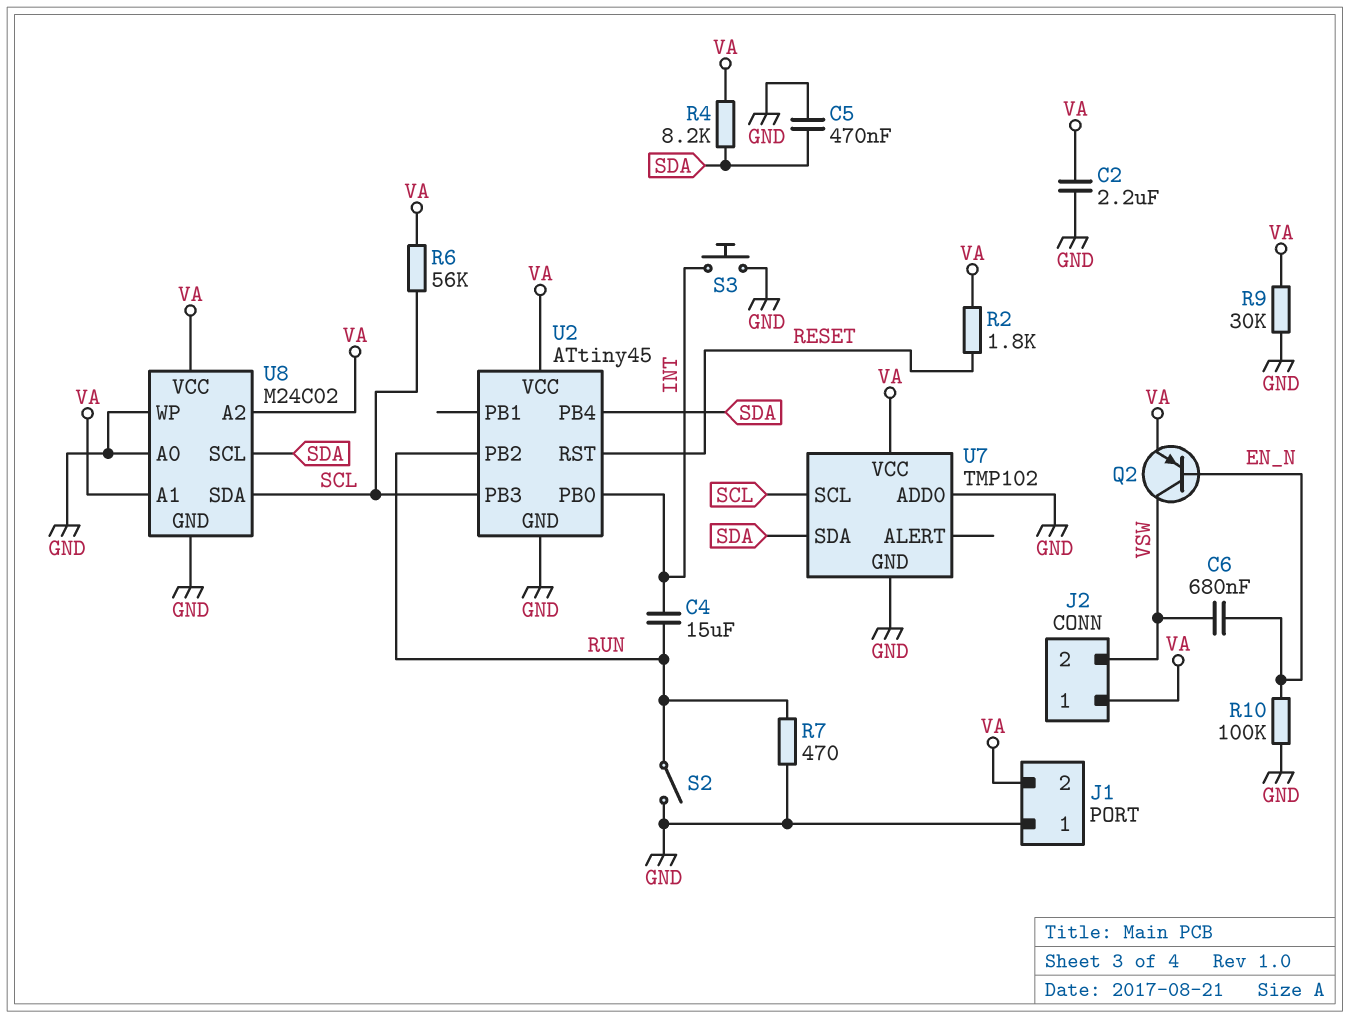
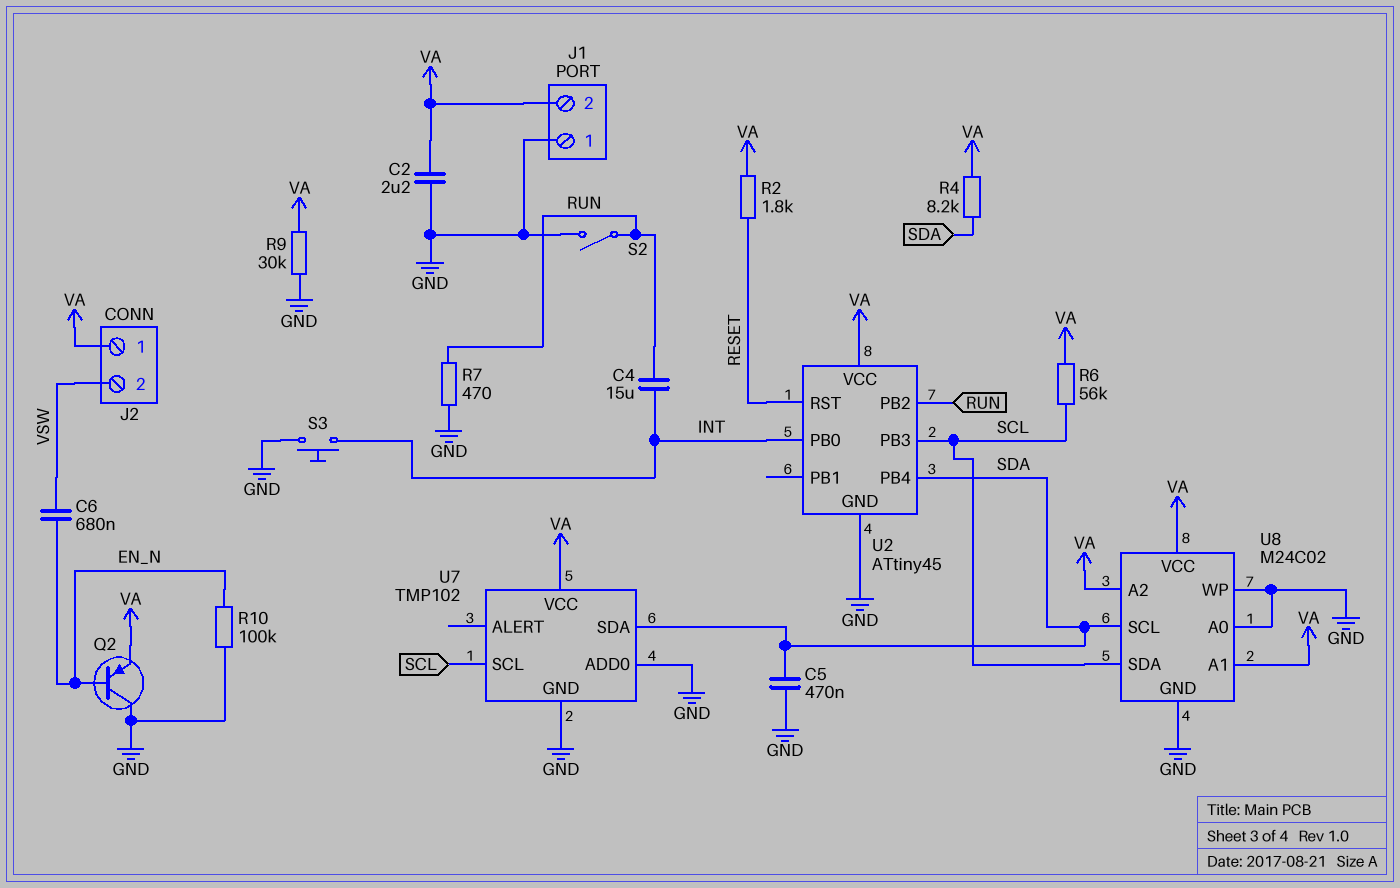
Q2: PNP (B EN_N, C VSW, E VA) -> PNP (B EN_N, C GND, E VA)

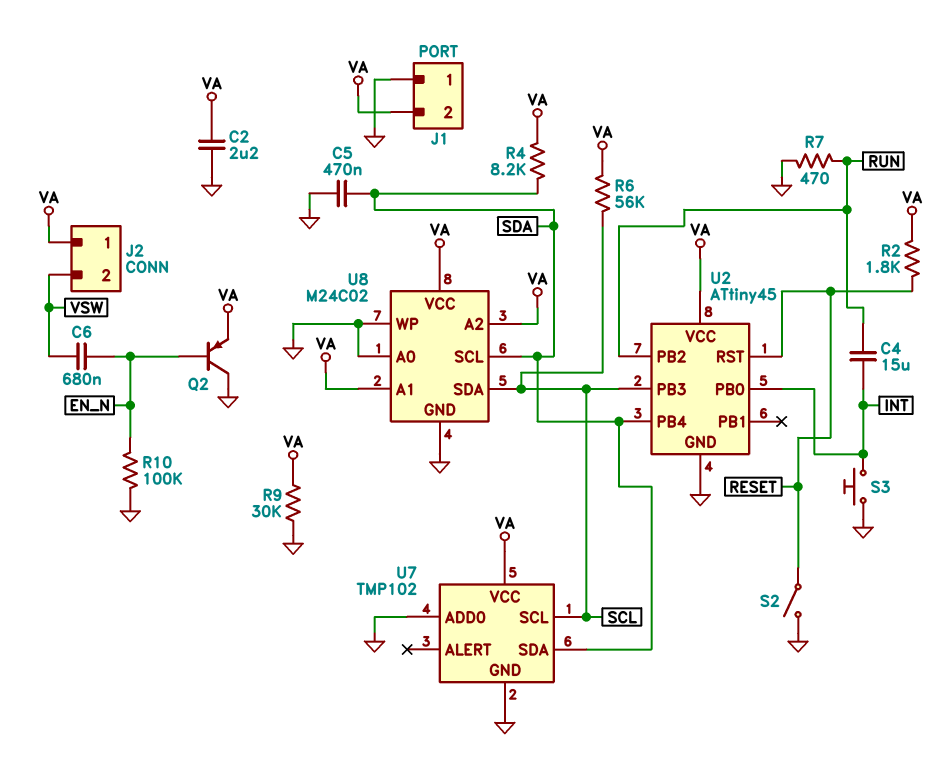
S2: switch (GND, RUN) -> switch (GND, RESET)

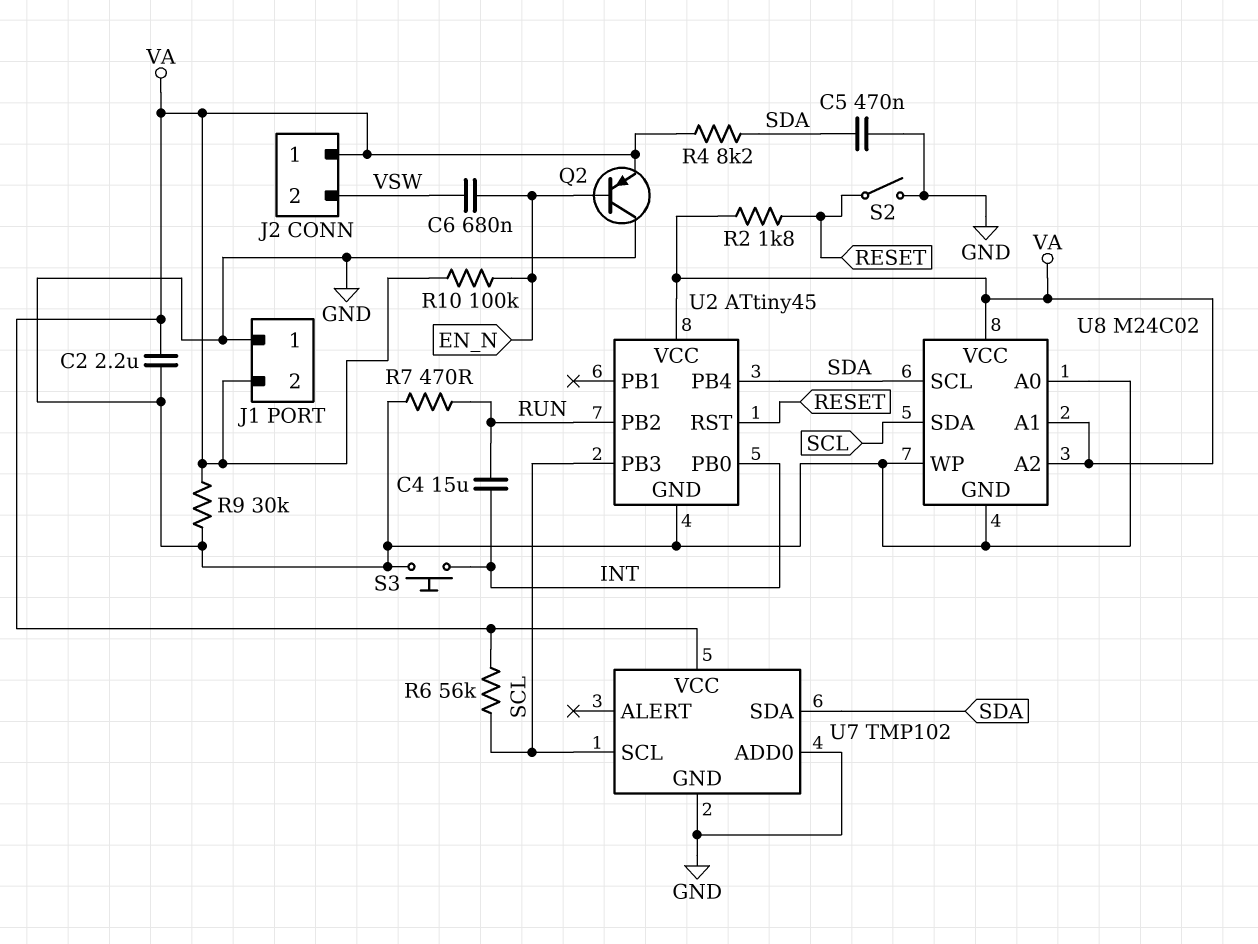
R10: 100k (EN_N, GND) -> 100k (EN_N, VA)

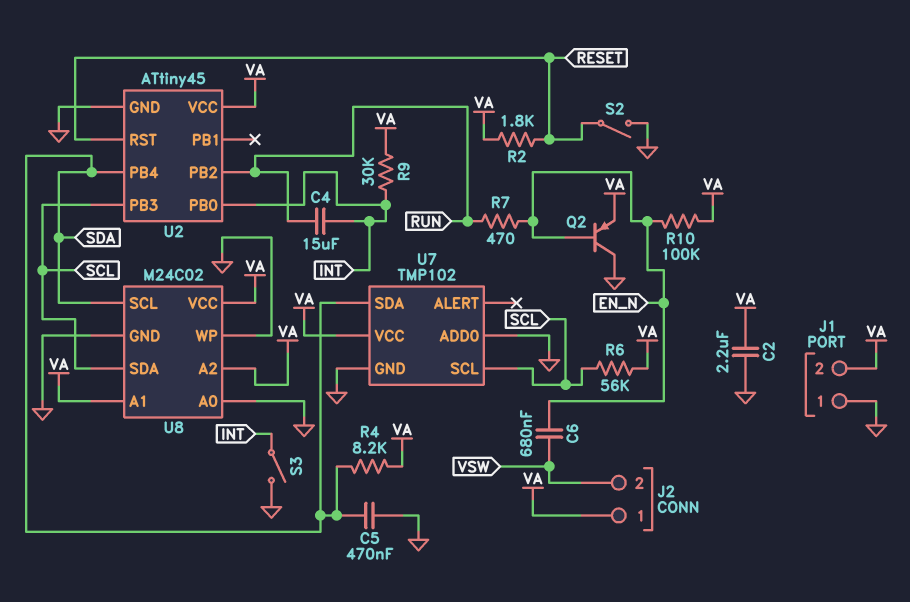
R7: 470 (GND, RUN) -> 470 (EN_N, RUN)
R9: 30k (GND, VA) -> 30k (INT, VA)
S3: button (GND, INT) -> switch (GND, INT)

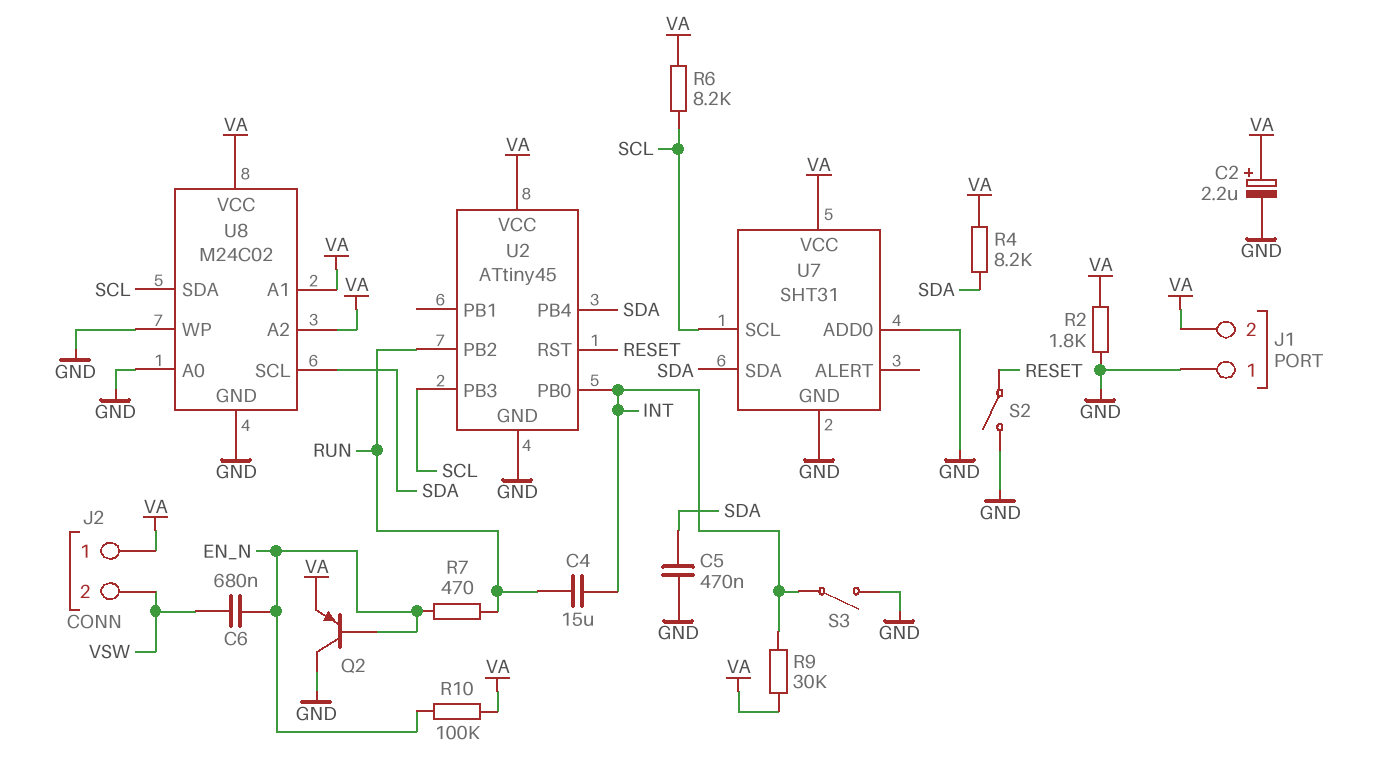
C2: 2.2uF (GND, VA) -> 2.2uF (plus VA, minus GND)
R2: 1.8k (RESET, VA) -> 1.8k (GND, VA)
R6: 56k (SCL, VA) -> 8.2k (SCL, VA)
U7: TMP102 -> SHT31

